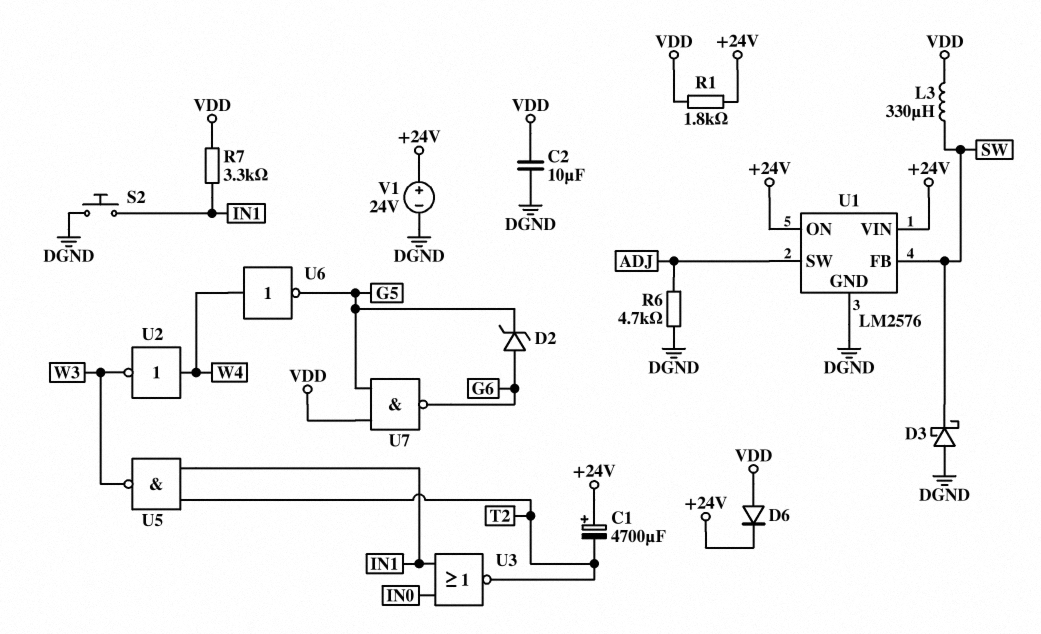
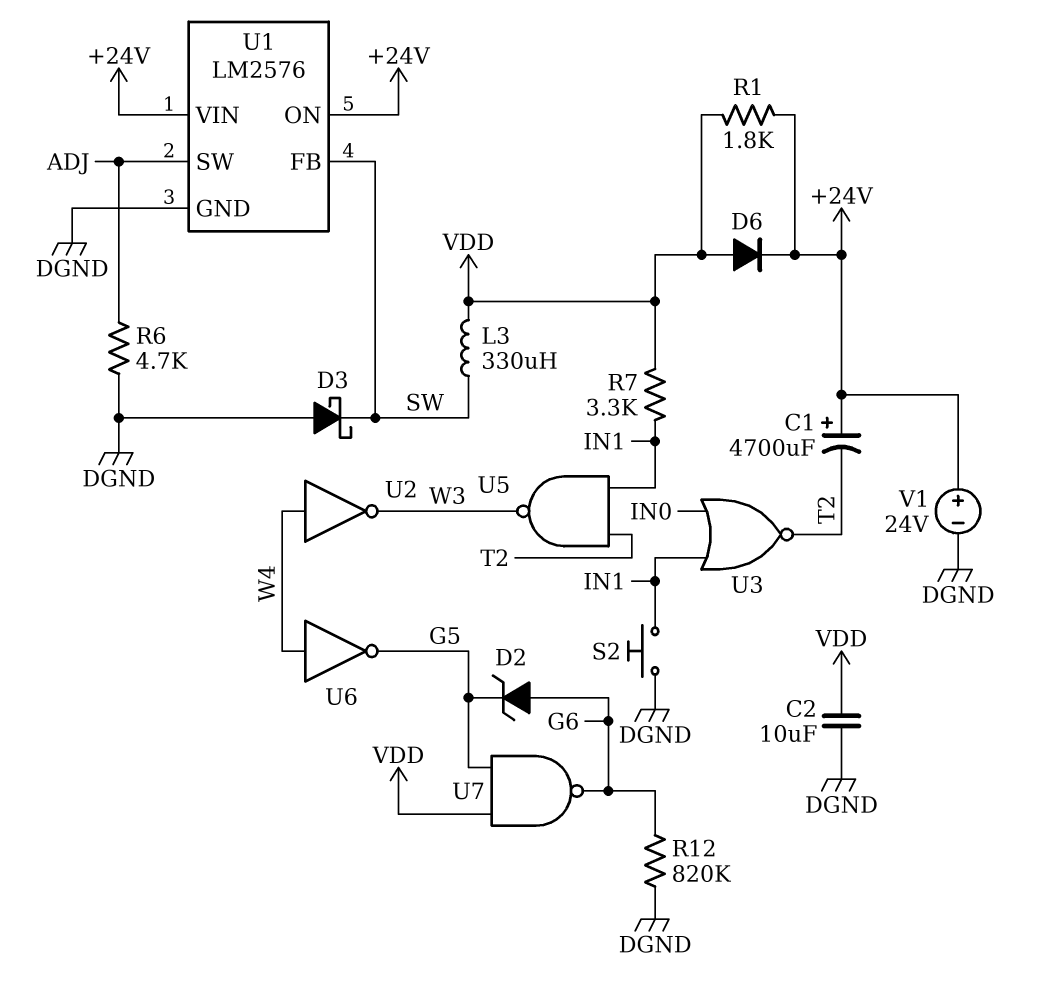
R12: none -> 820k (DGND, G6)

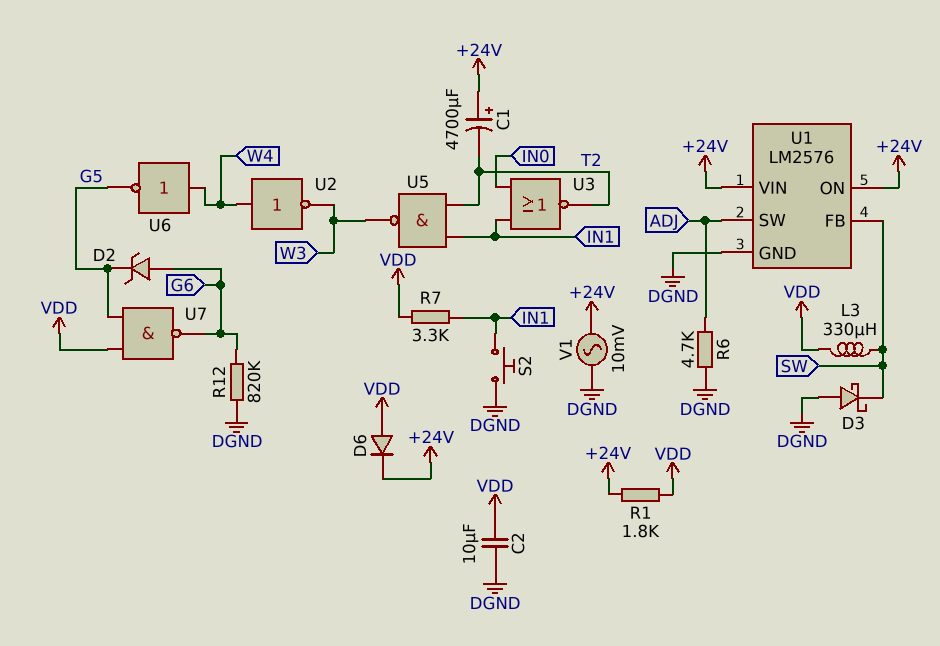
V1: 24V (plus +24V, minus DGND) -> AC 10mV (+24V, DGND)

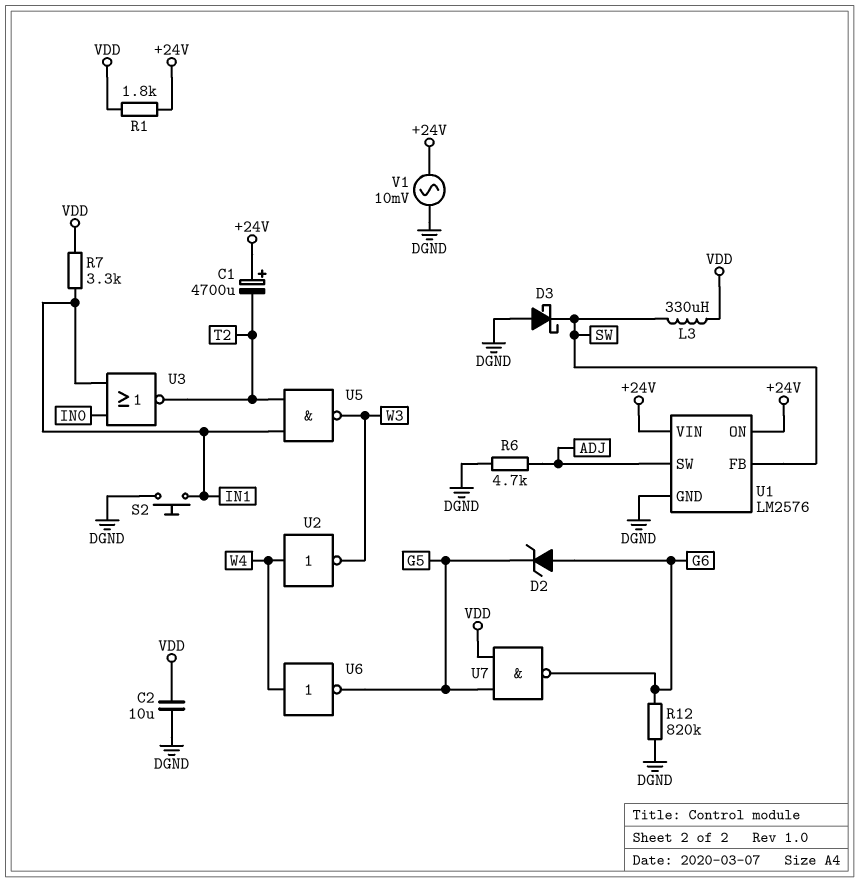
D6: diode (A VDD, K +24V) -> none

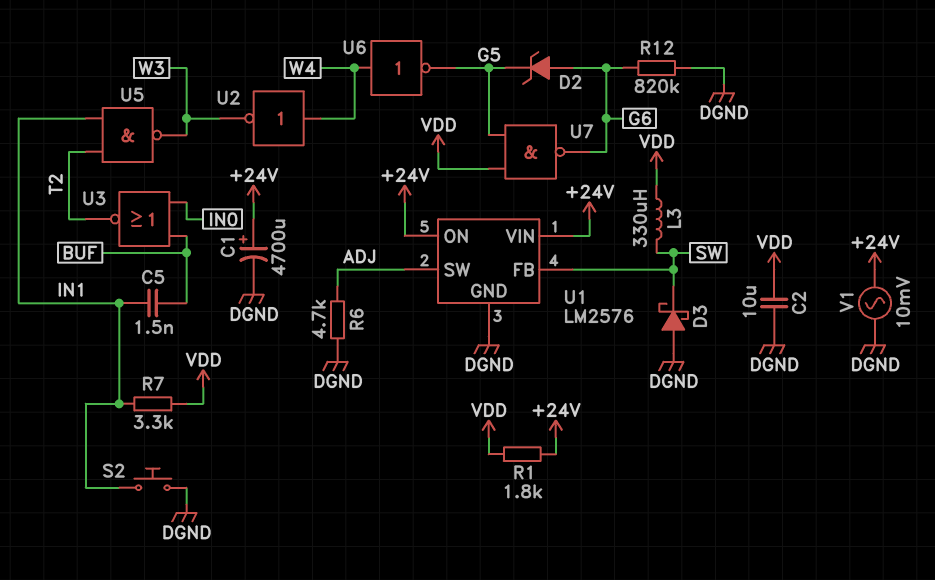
C1: 4700uF (plus +24V, minus T2) -> 4700uF (plus +24V, minus DGND)
C5: none -> 1.5nF (BUF, IN1)
U3: NOR (in IN0, in IN1, out T2) -> NOR (in BUF, in IN0, out T2)

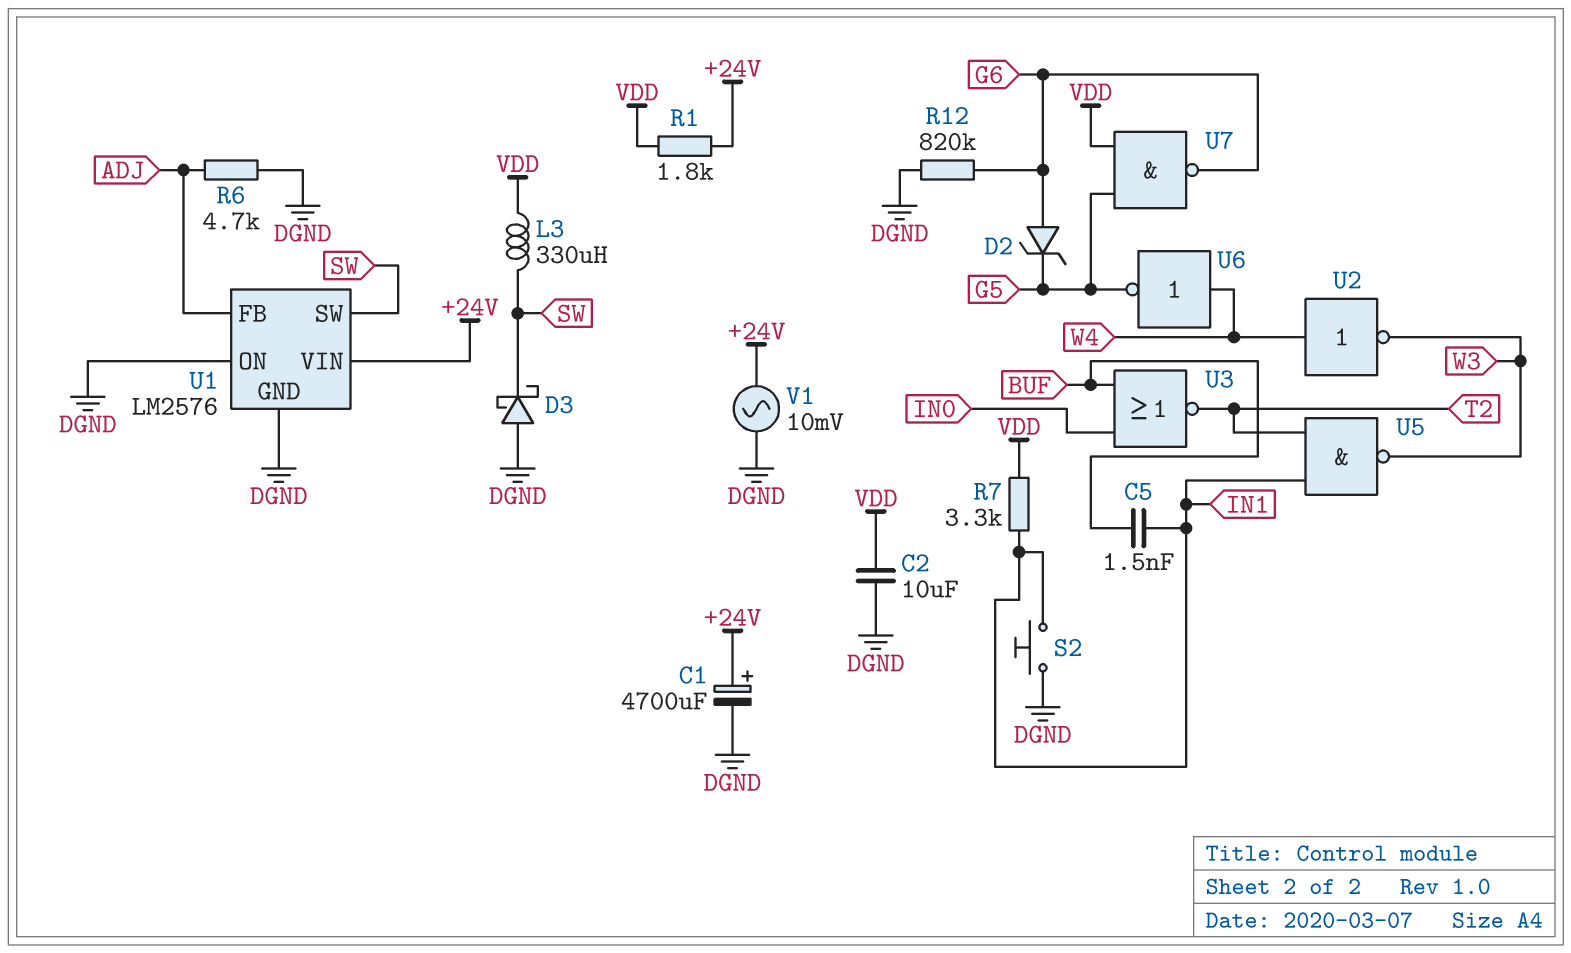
U1 pin FB: SW -> ADJ
U1 pin ON: +24V -> DGND
U1 pin SW: ADJ -> SW

